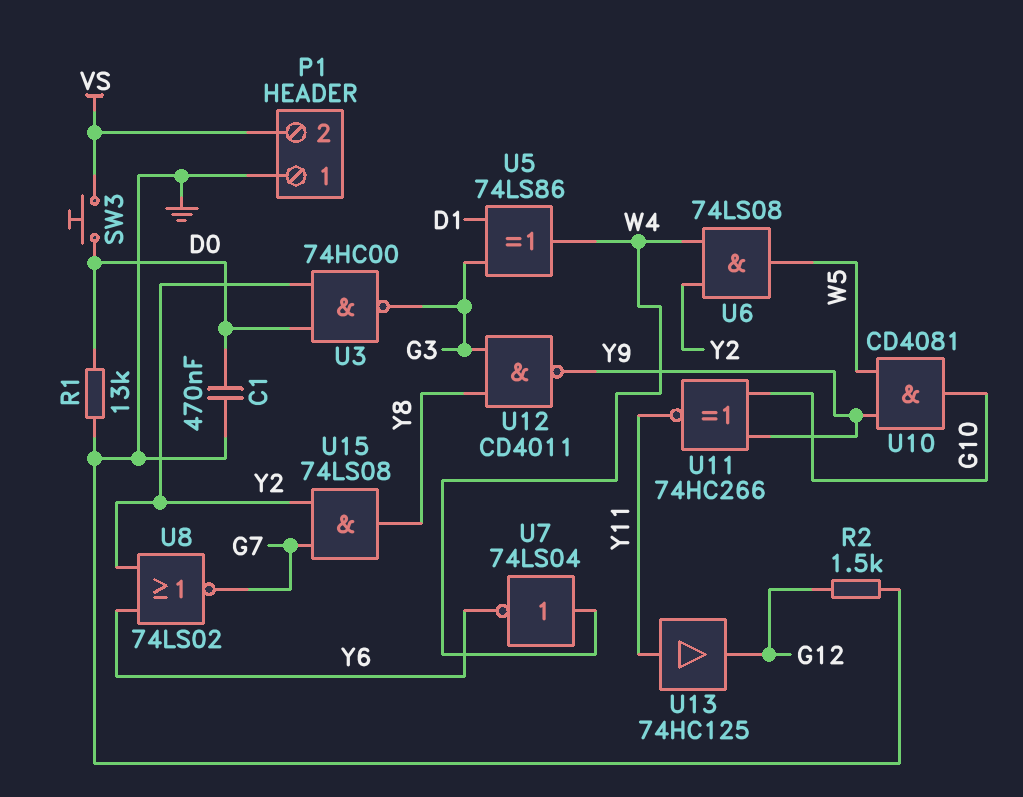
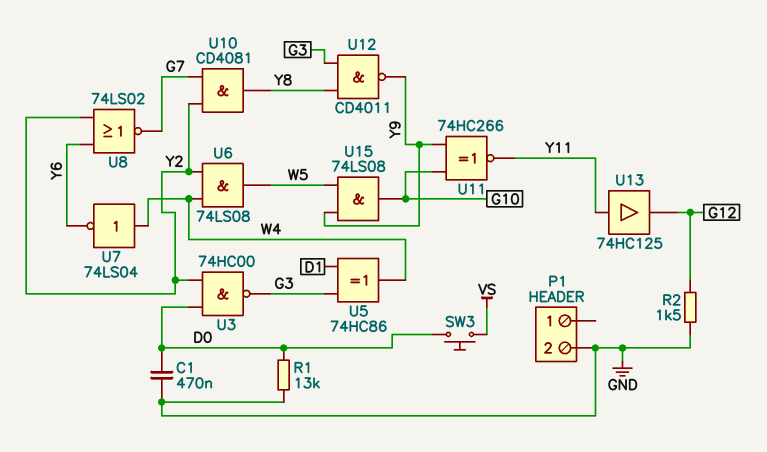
P1 pin 1: GND -> none
P1 pin 2: VS -> GND
U5: XOR 74LS86 (in D1, in G3, out W4) -> XOR 74HC86 (in D1, in G3, out W4)
U10: AND CD4081 (in W5, in Y9, out G10) -> AND CD4081 (in G7, in Y2, out Y8)
U15: AND 74LS08 (in G7, in Y2, out Y8) -> AND 74LS08 (in W5, in Y9, out G10)

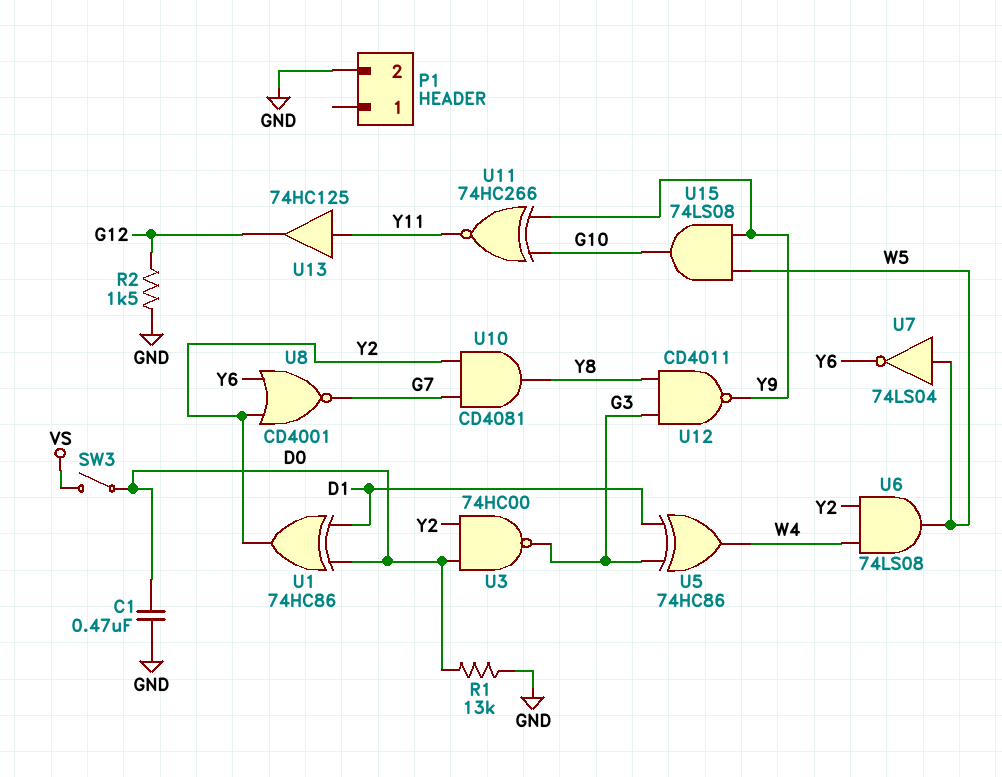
SW3: button (D0, VS) -> switch (D0, VS)
U1: none -> XOR 74HC86 (in D0, in D1, out Y2)
U7: NOT 74LS04 (in W4, out Y6) -> NOT 74LS04 (in W5, out Y6)
U8: NOR 74LS02 (in Y2, in Y6, out G7) -> NOR CD4001 (in Y2, in Y6, out G7)

